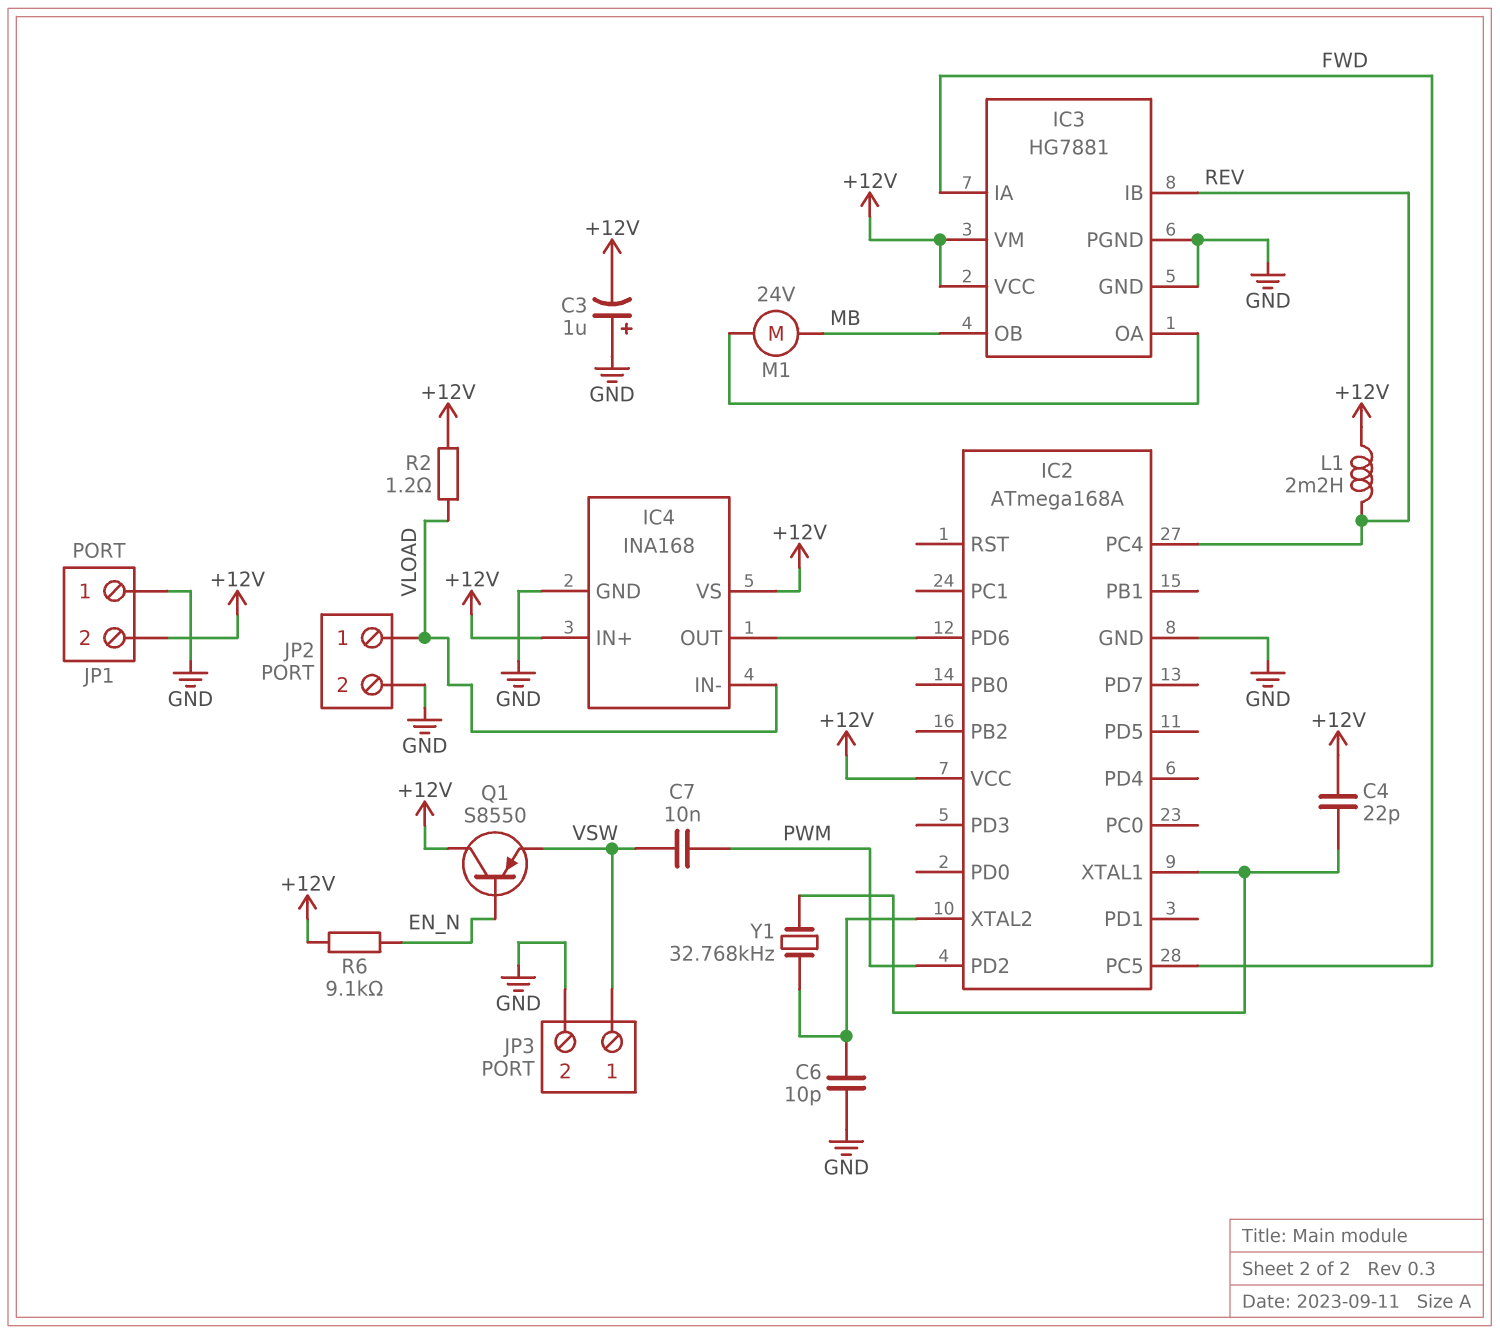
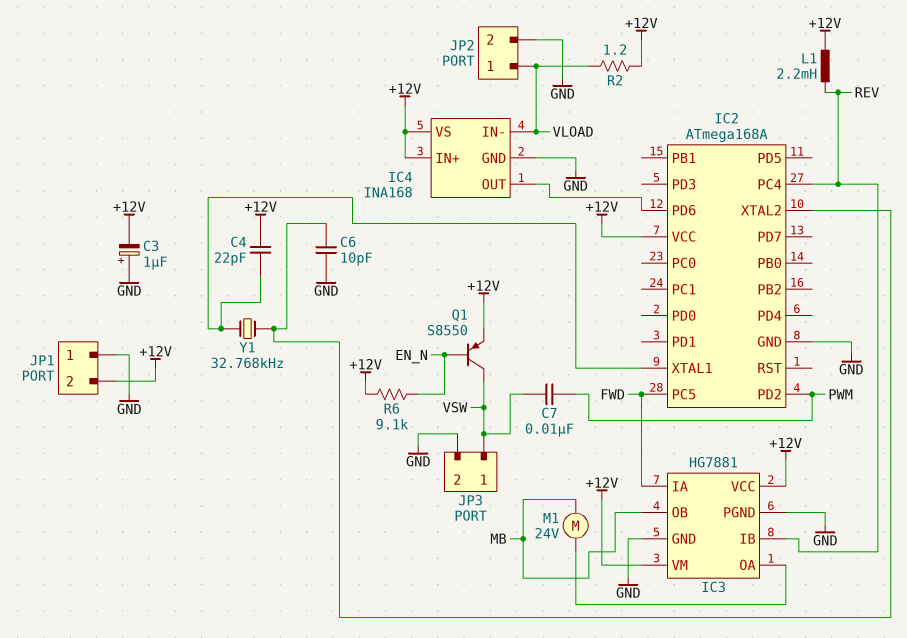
Q1: PNP S8550 (B EN_N, C +12V, E VSW) -> PNP S8550 (B EN_N, C VSW, E +12V)

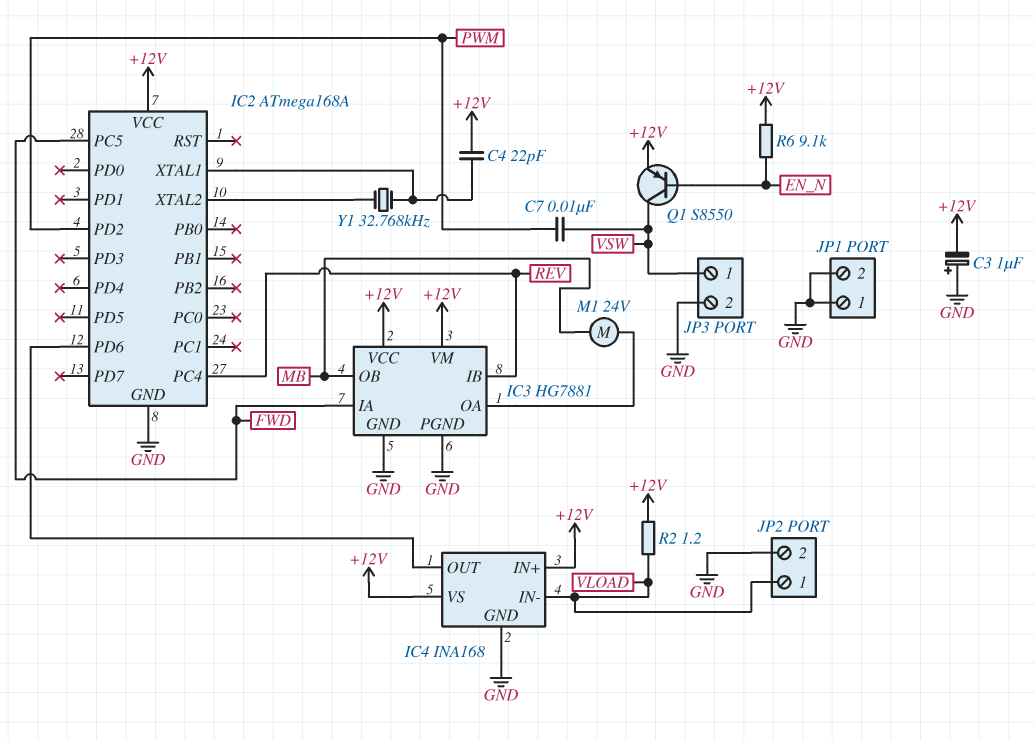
C6: 10pF (GND, IC2/XTAL2) -> none
JP1 pin 2: +12V -> GND
L1: 2.2mH (+12V, REV) -> none

